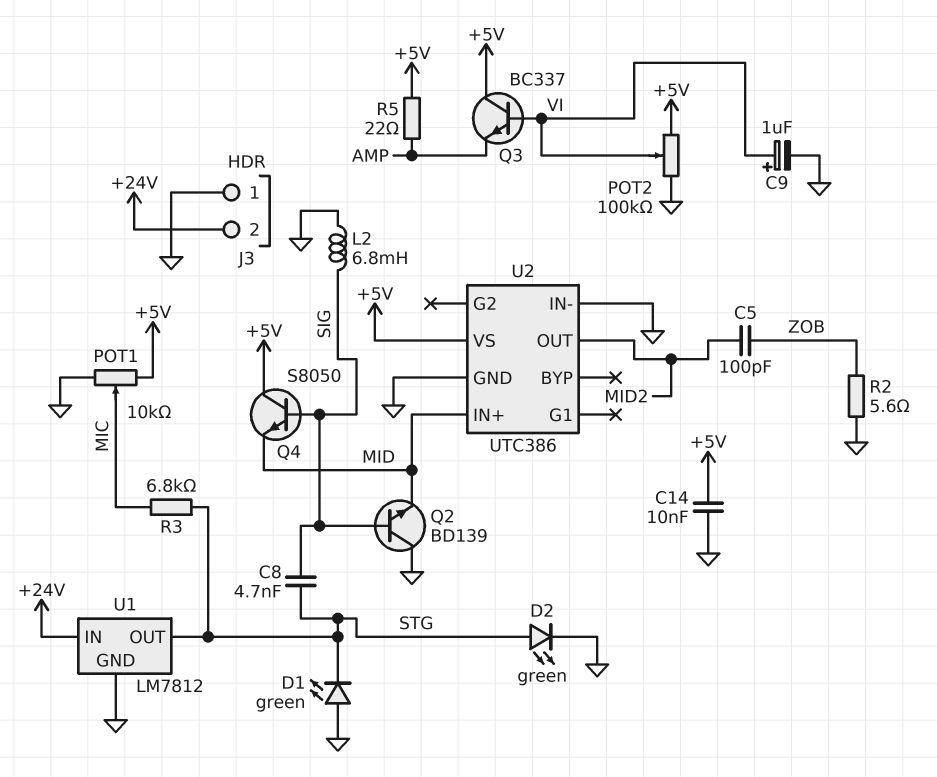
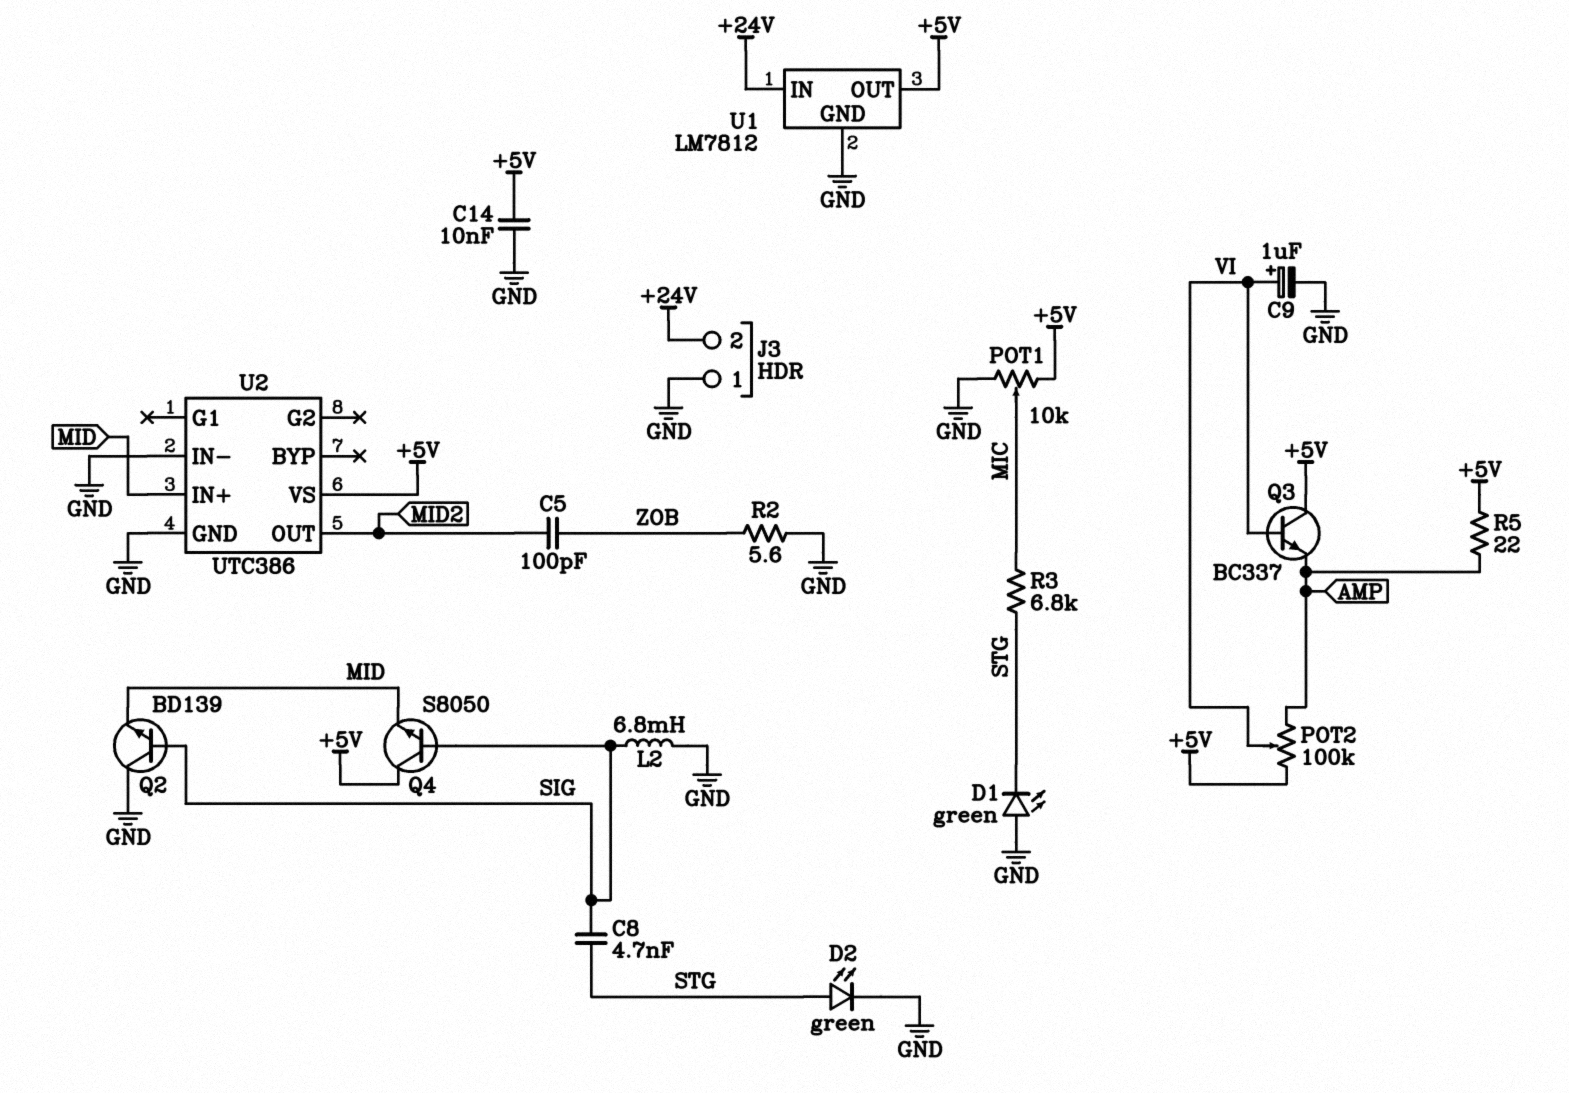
POT2: 100k (+5V, GND, wiper VI) -> 100k (+5V, AMP, wiper VI)
U1 pin OUT: STG -> +5V

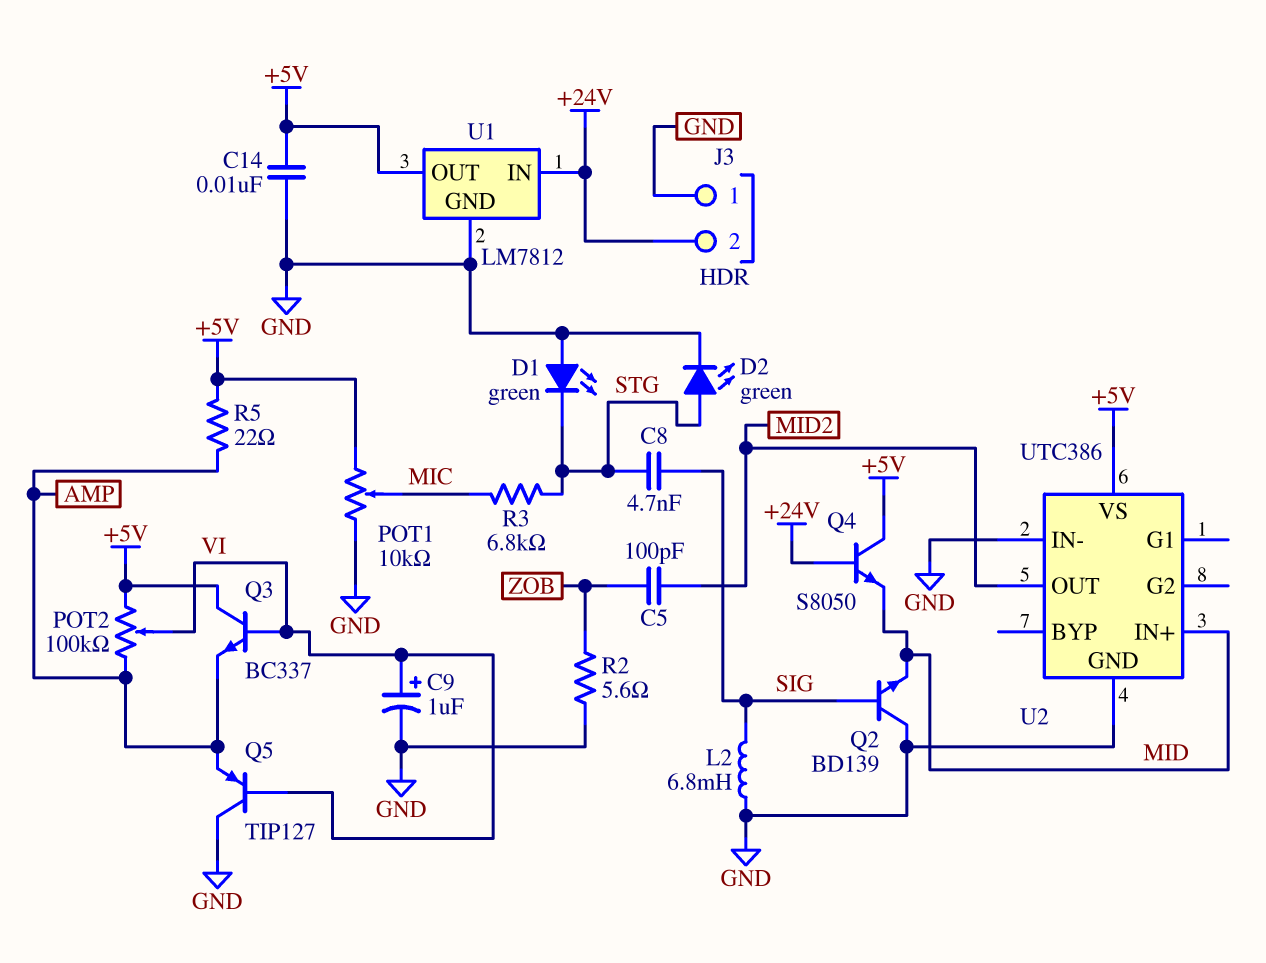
Q4: NPN S8050 (B SIG, C +5V, E MID) -> NPN S8050 (B +24V, C +5V, E MID)
Q5: none -> PNP TIP127 (B VI, C GND, E AMP)

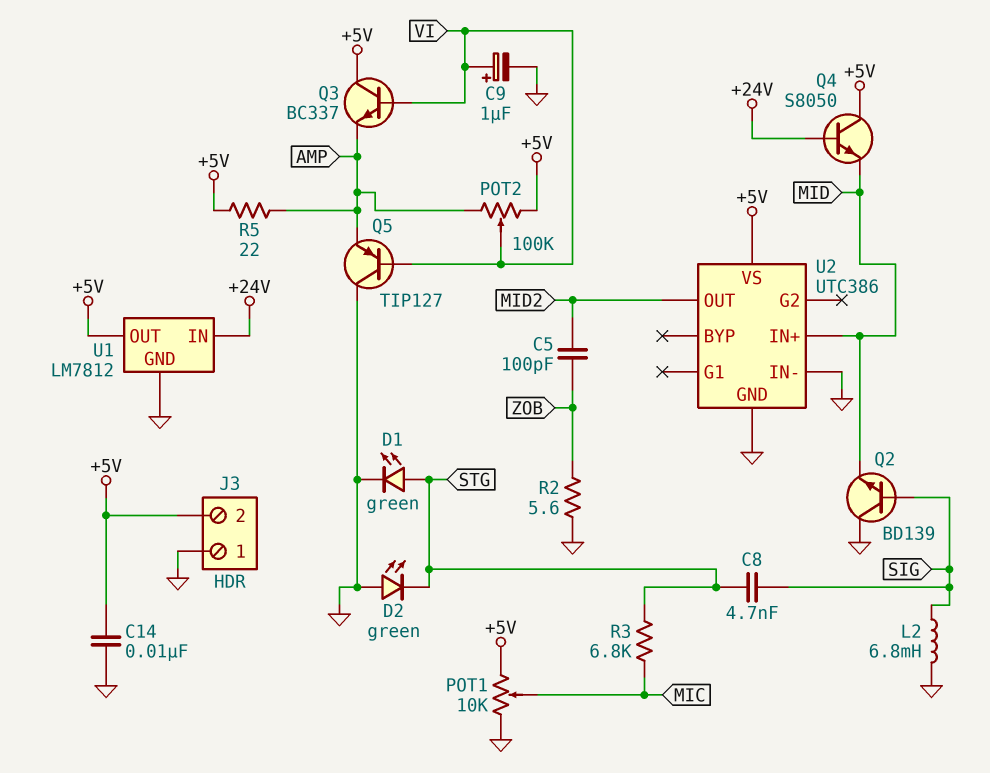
D1: LED green (A GND, K STG) -> LED green (A STG, K GND)
D2: LED green (A STG, K GND) -> LED green (A GND, K STG)
J3 pin 2: +24V -> +5V

